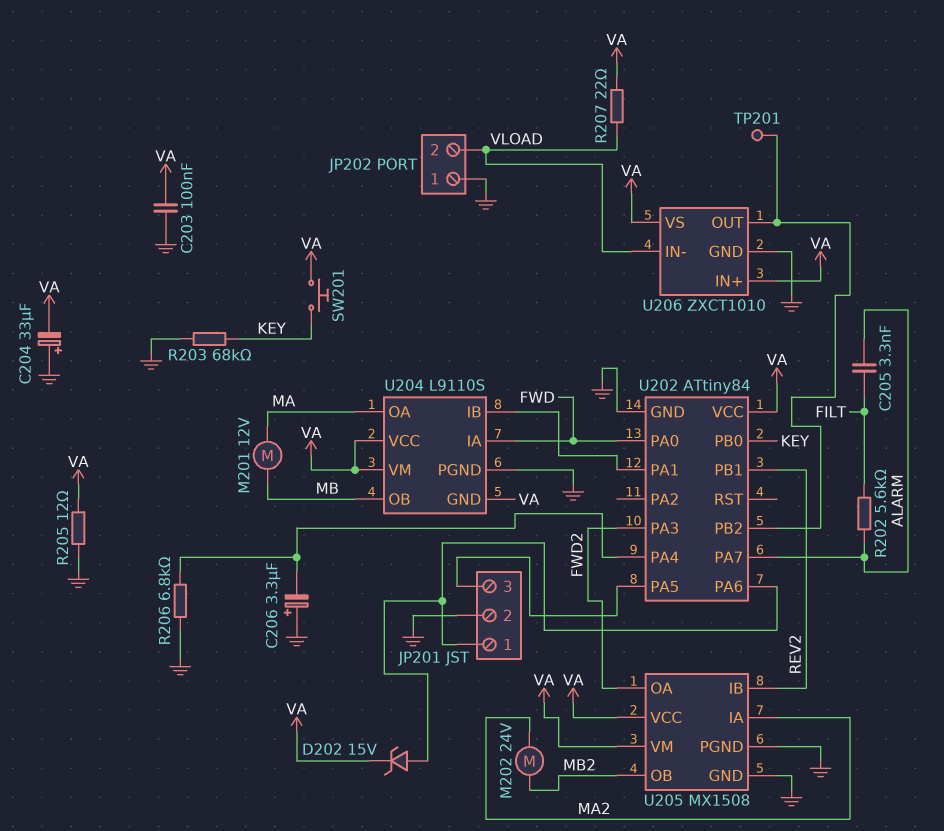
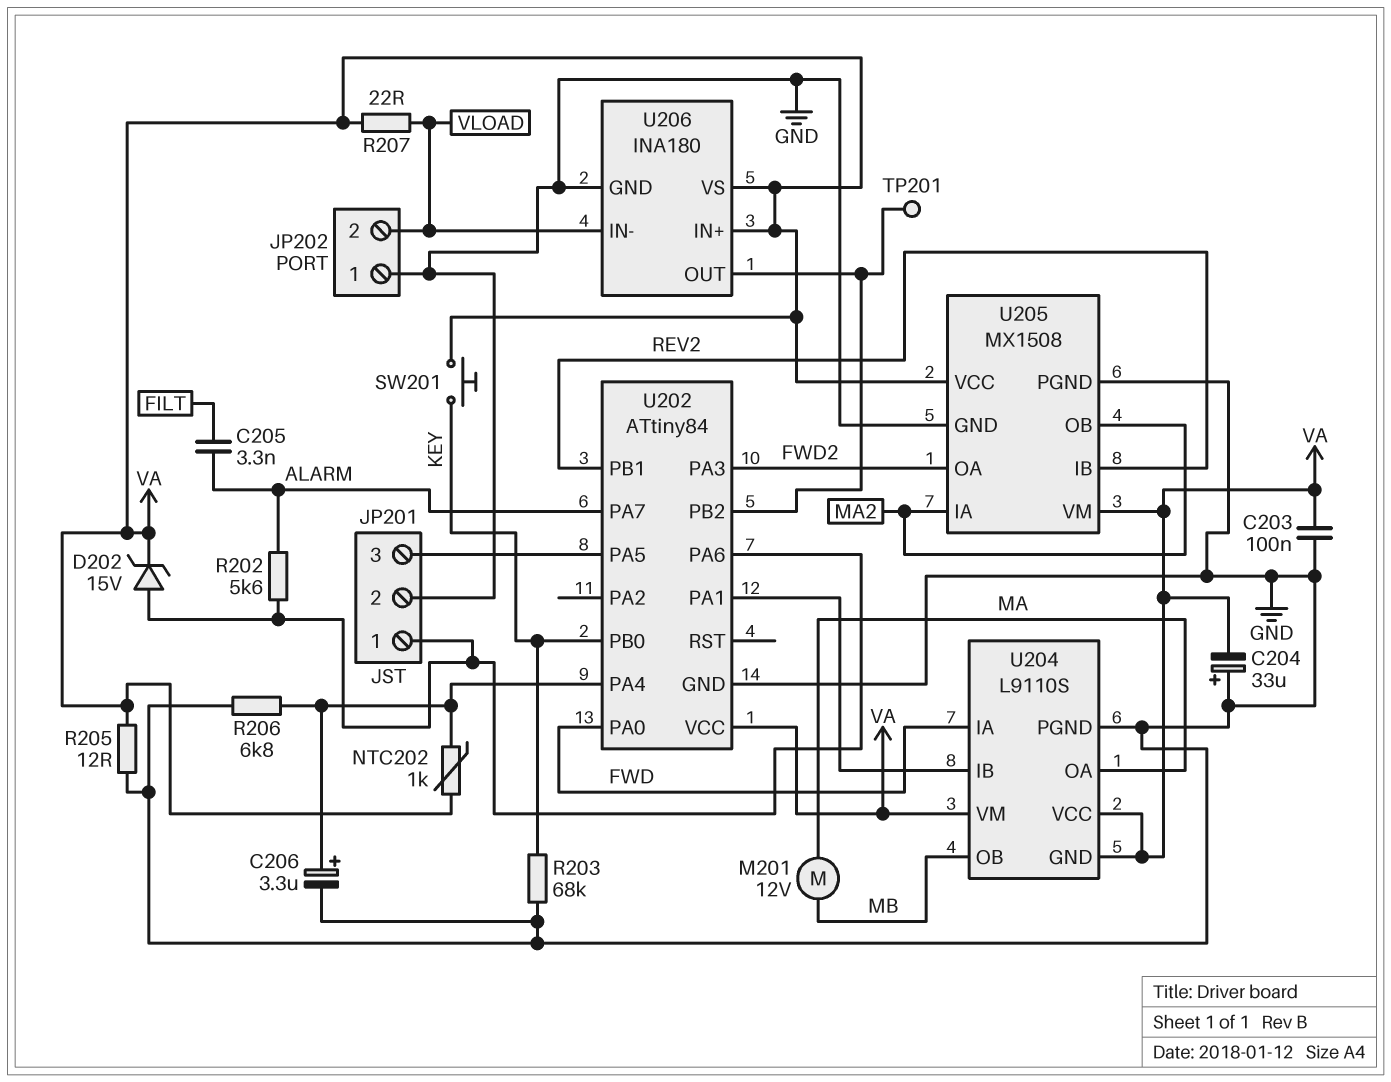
C206: 3.3uF (plus GND, minus U202/PA4) -> 3.3uF (plus U202/PA4, minus GND)
M202: motor 24V (MA2, MB2) -> none
NTC202: none -> 1k (U202/PA4, VA)
R202: 5.6k (ALARM, FILT) -> 5.6k (ALARM, JP201/1)
U205 pin OB: MB2 -> MA2
U206: ZXCT1010 -> INA180

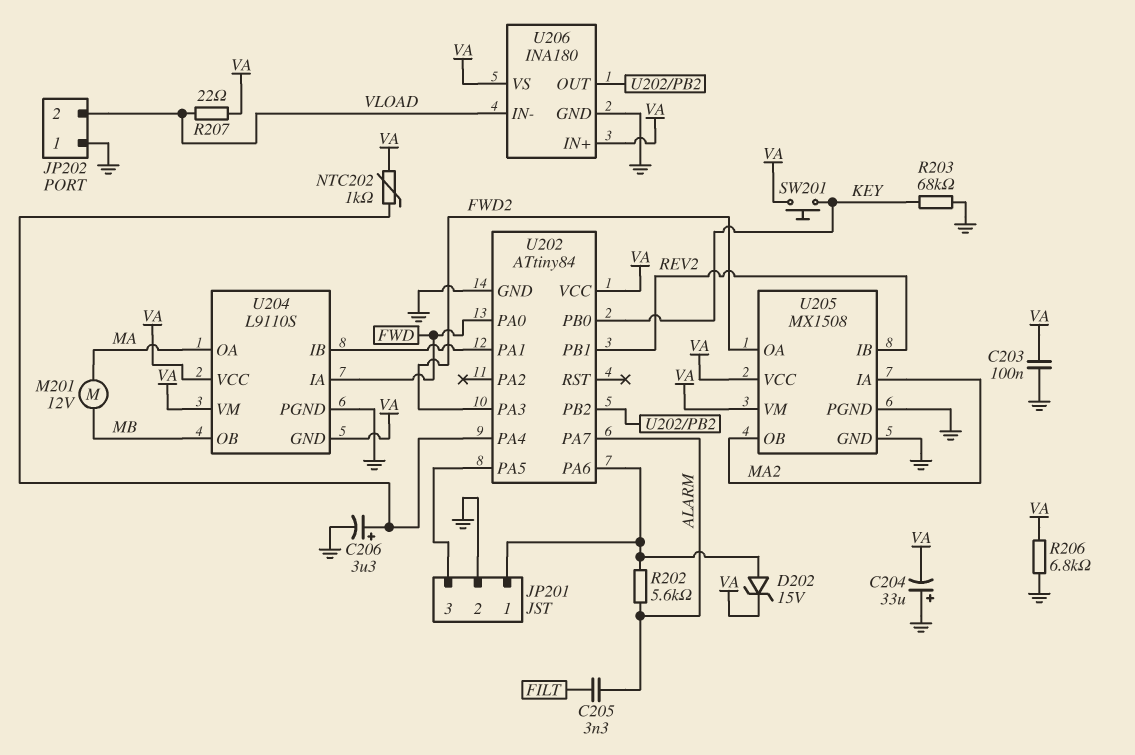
R205: 12 (GND, VA) -> none
R206: 6.8k (GND, U202/PA4) -> 6.8k (GND, VA)
TP201: test point (U202/PB2) -> none

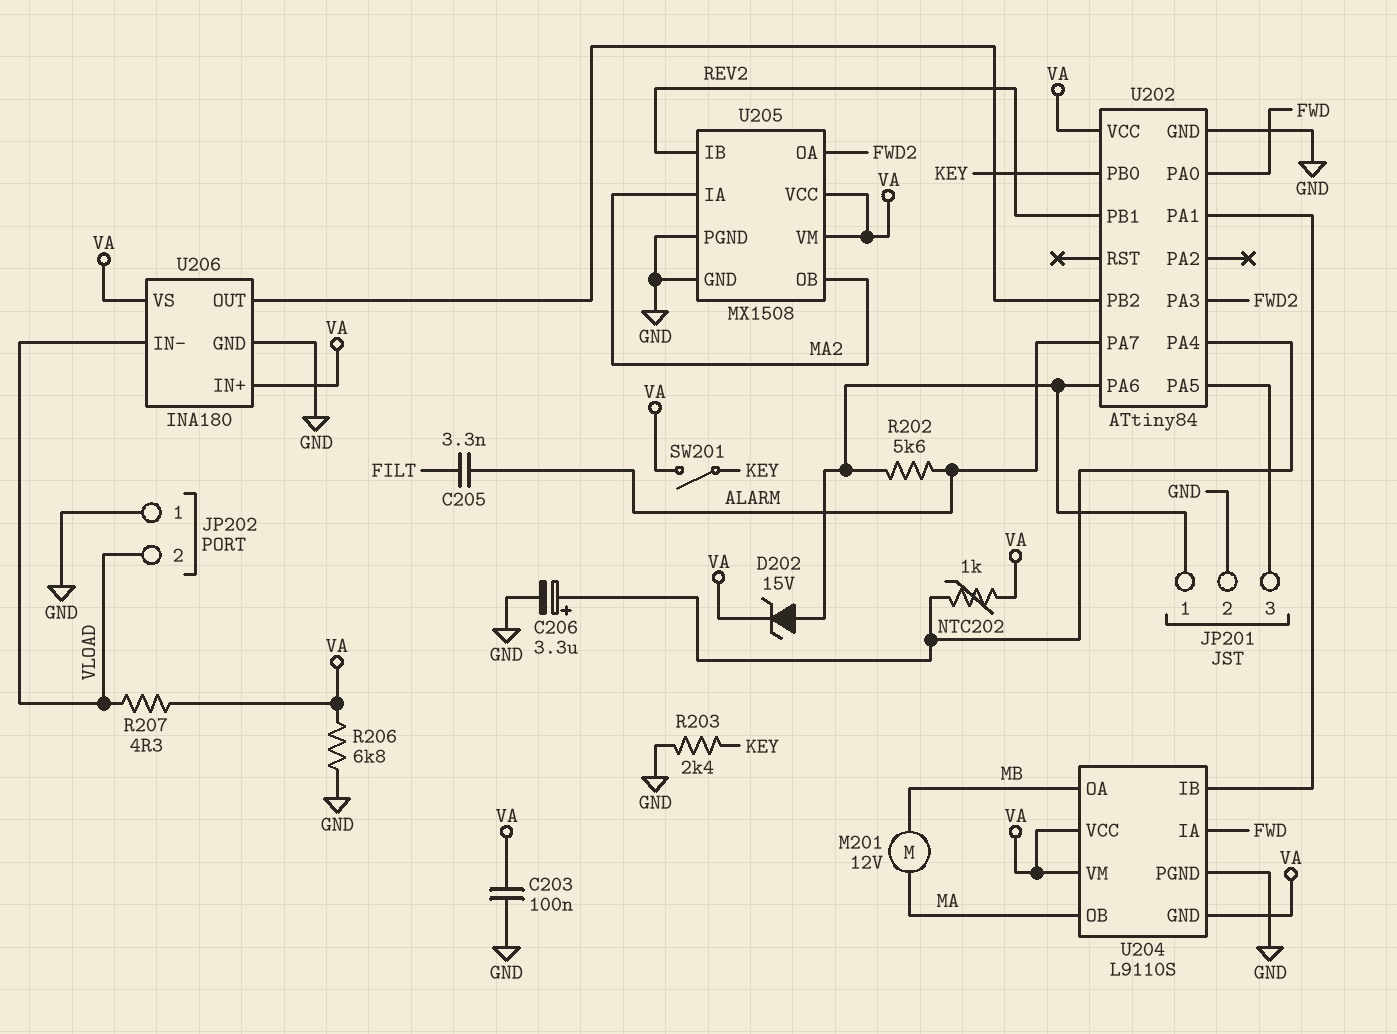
C204: 33uF (plus GND, minus VA) -> none
R203: 68k (GND, KEY) -> 2.4k (GND, KEY)
R207: 22 (VA, VLOAD) -> 4.3 (VA, VLOAD)
SW201: button (KEY, VA) -> switch (KEY, VA)
U204 pin OA: MA -> MB
U204 pin OB: MB -> MA

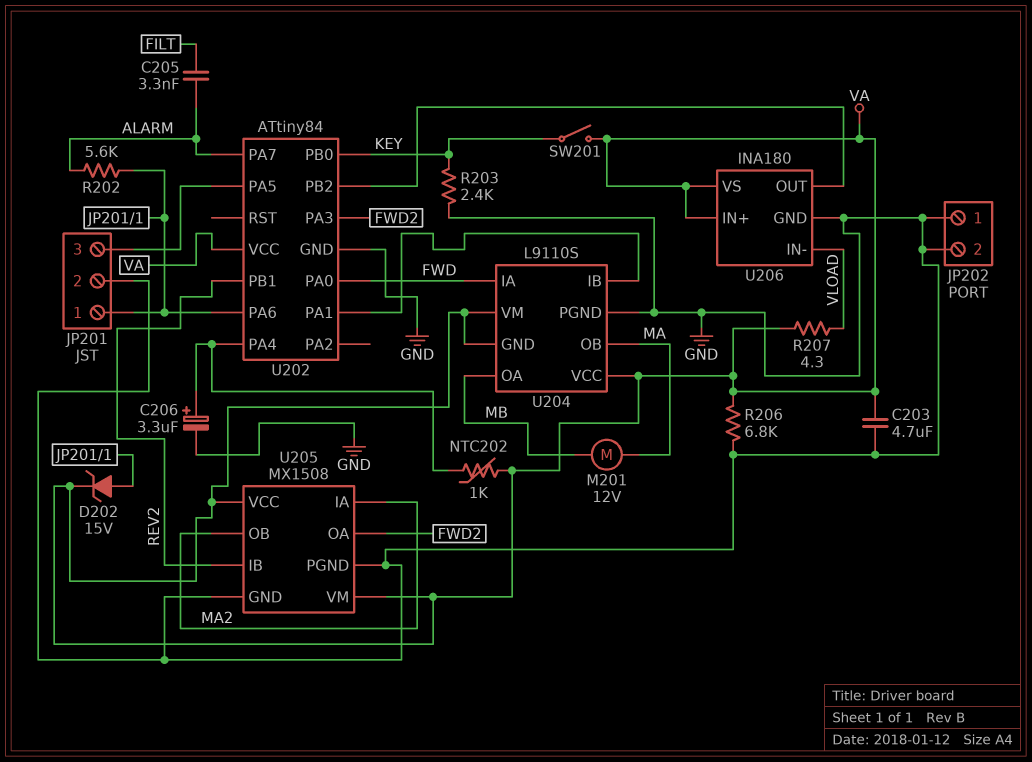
C203: 100nF (GND, VA) -> 4.7uF (GND, VA)
JP202 pin 2: VLOAD -> GND

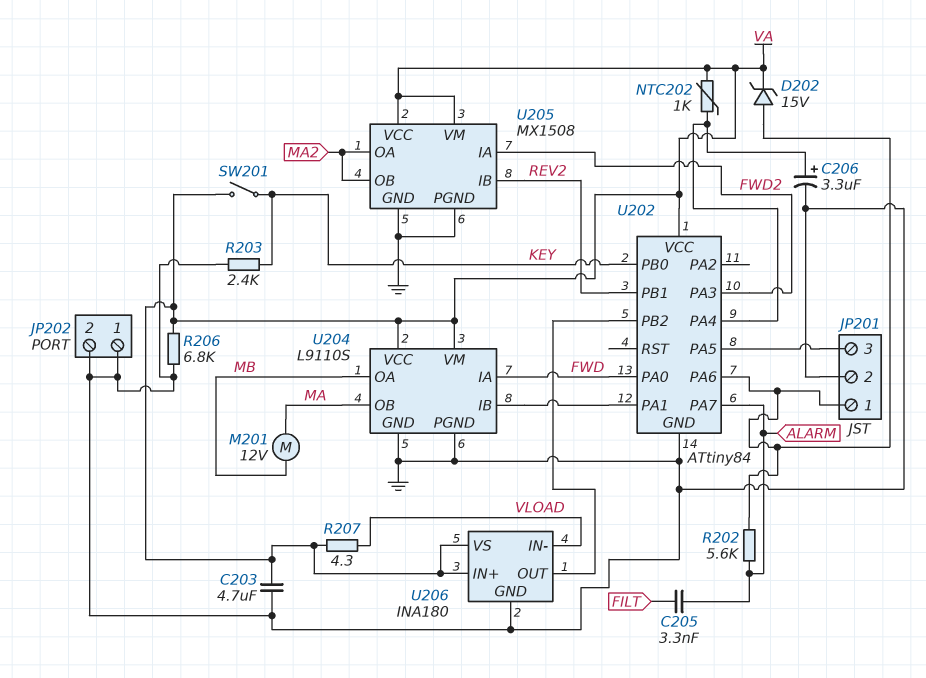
U204 pin GND: VA -> GND
U205 pin IA: MA2 -> FWD2
U205 pin OA: FWD2 -> MA2

